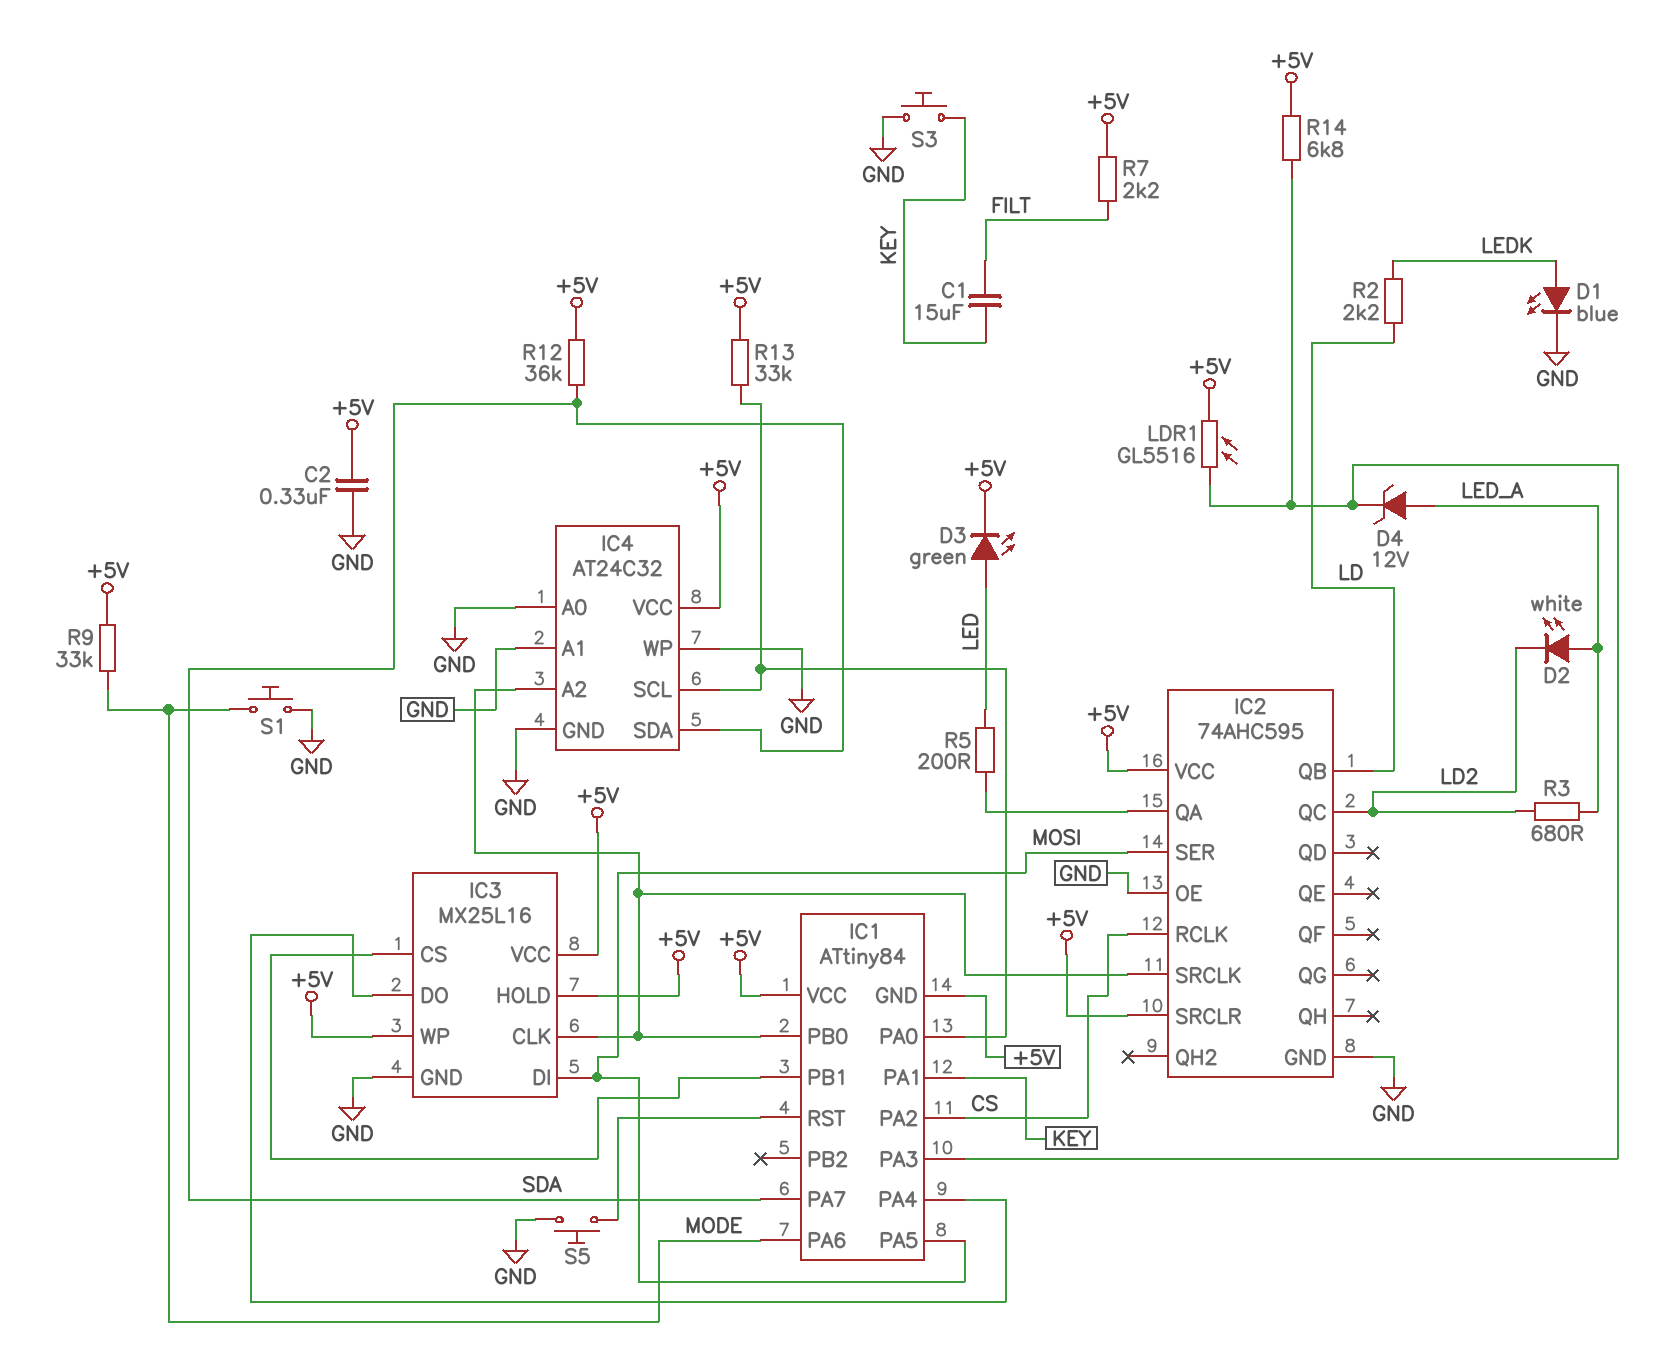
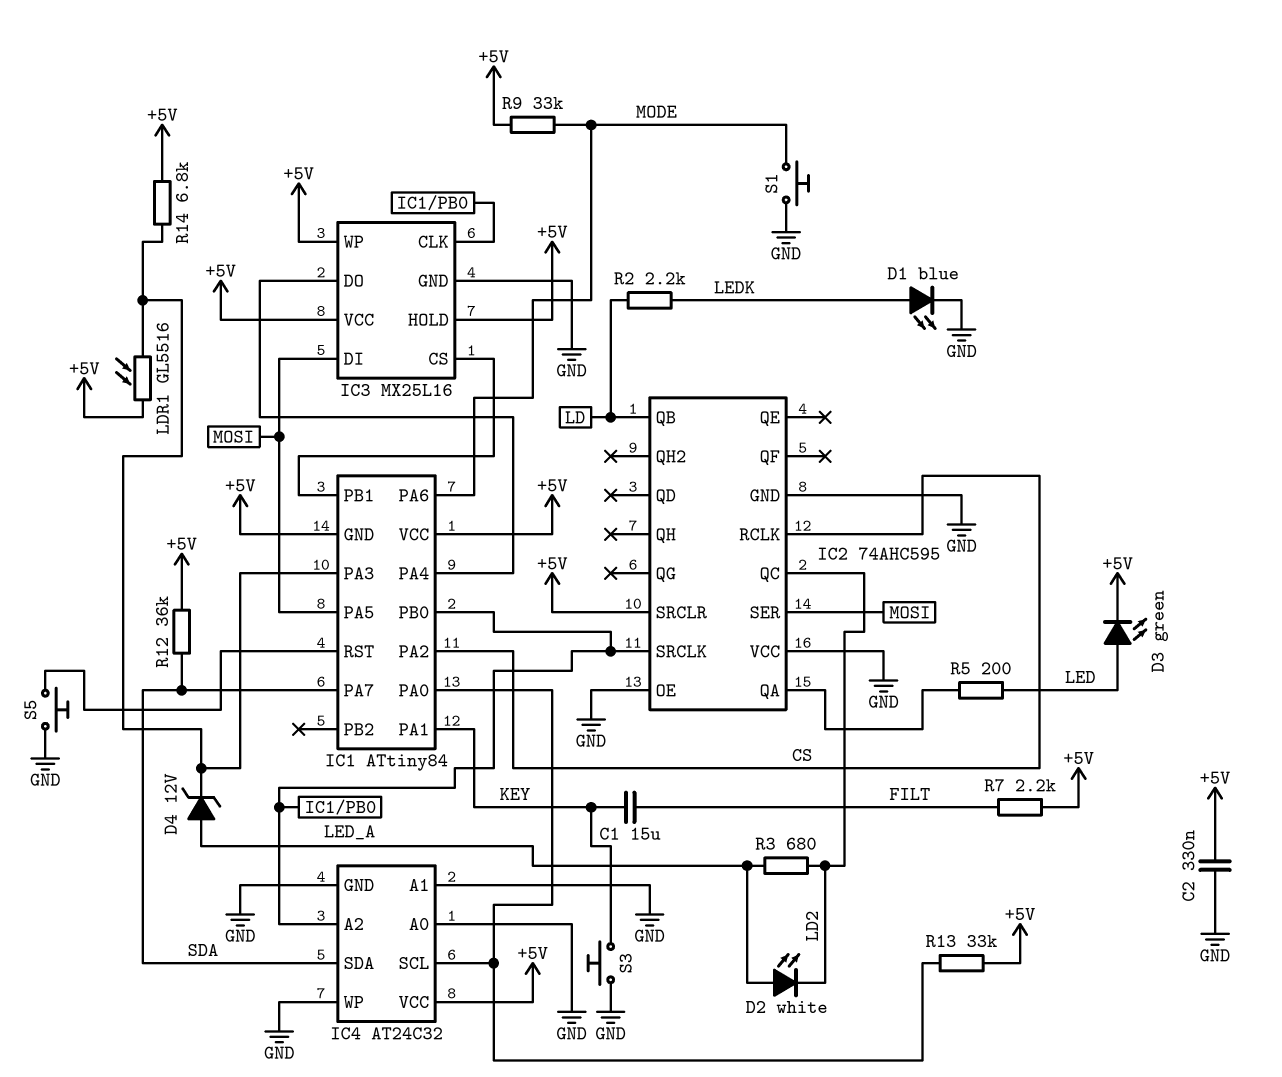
IC2 pin VCC: +5V -> GND

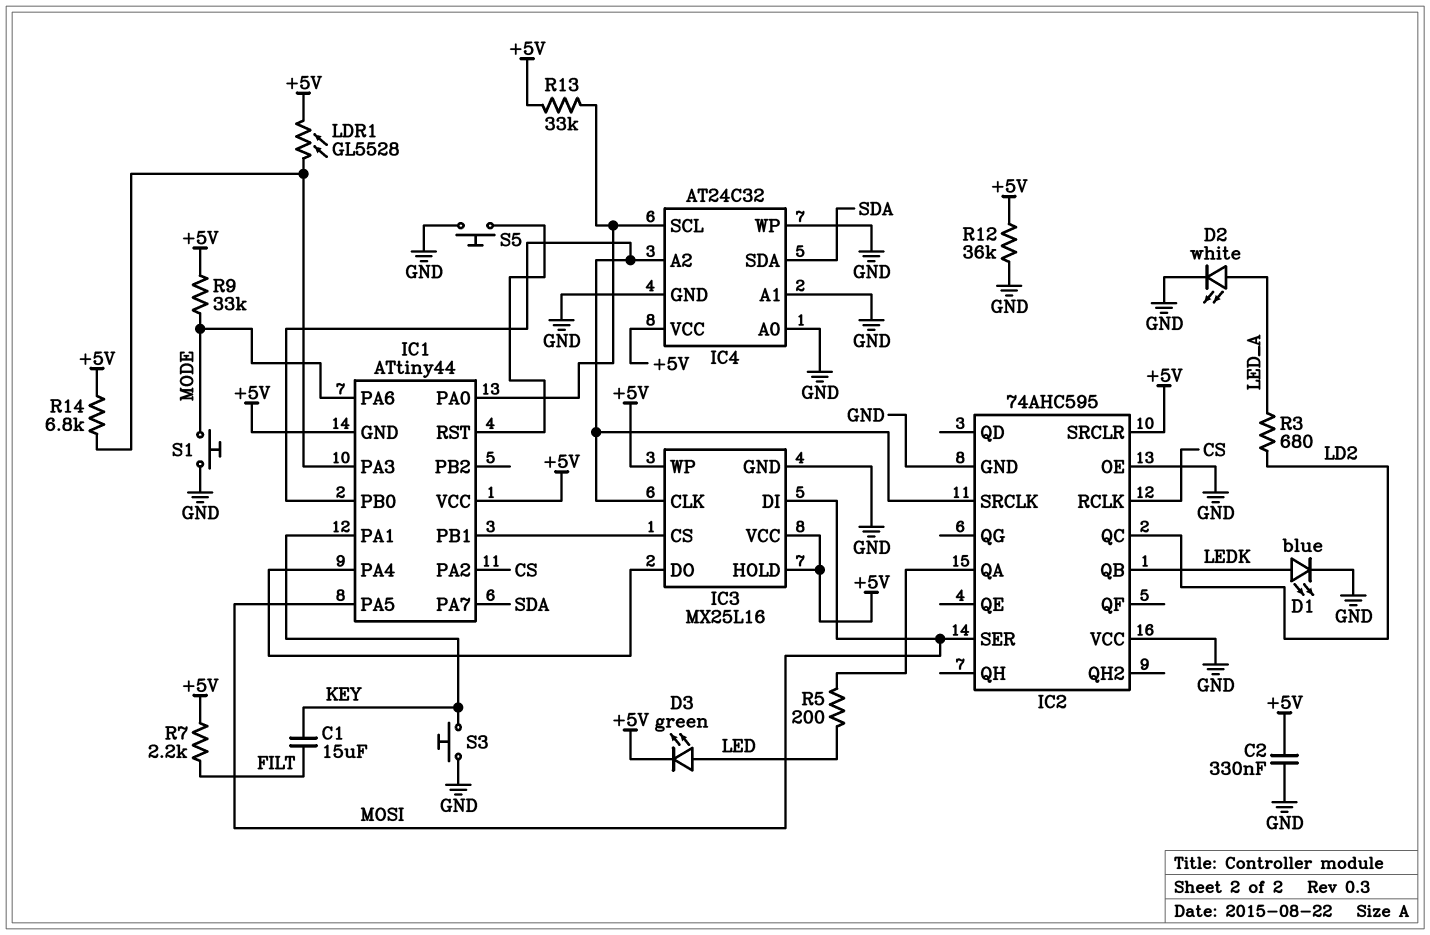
D2: LED white (A LED_A, K LD2) -> LED white (A LED_A, K GND)
D4: zener 12V (A LED_A, K IC1/PA3) -> none
IC1: ATtiny84 -> ATtiny44
IC2 pin QB: LD -> LEDK
LDR1: GL5516 (+5V, IC1/PA3) -> GL5528 (+5V, IC1/PA3)
R2: 2.2k (LD, LEDK) -> none
R12: 36k (+5V, SDA) -> 36k (+5V, GND)

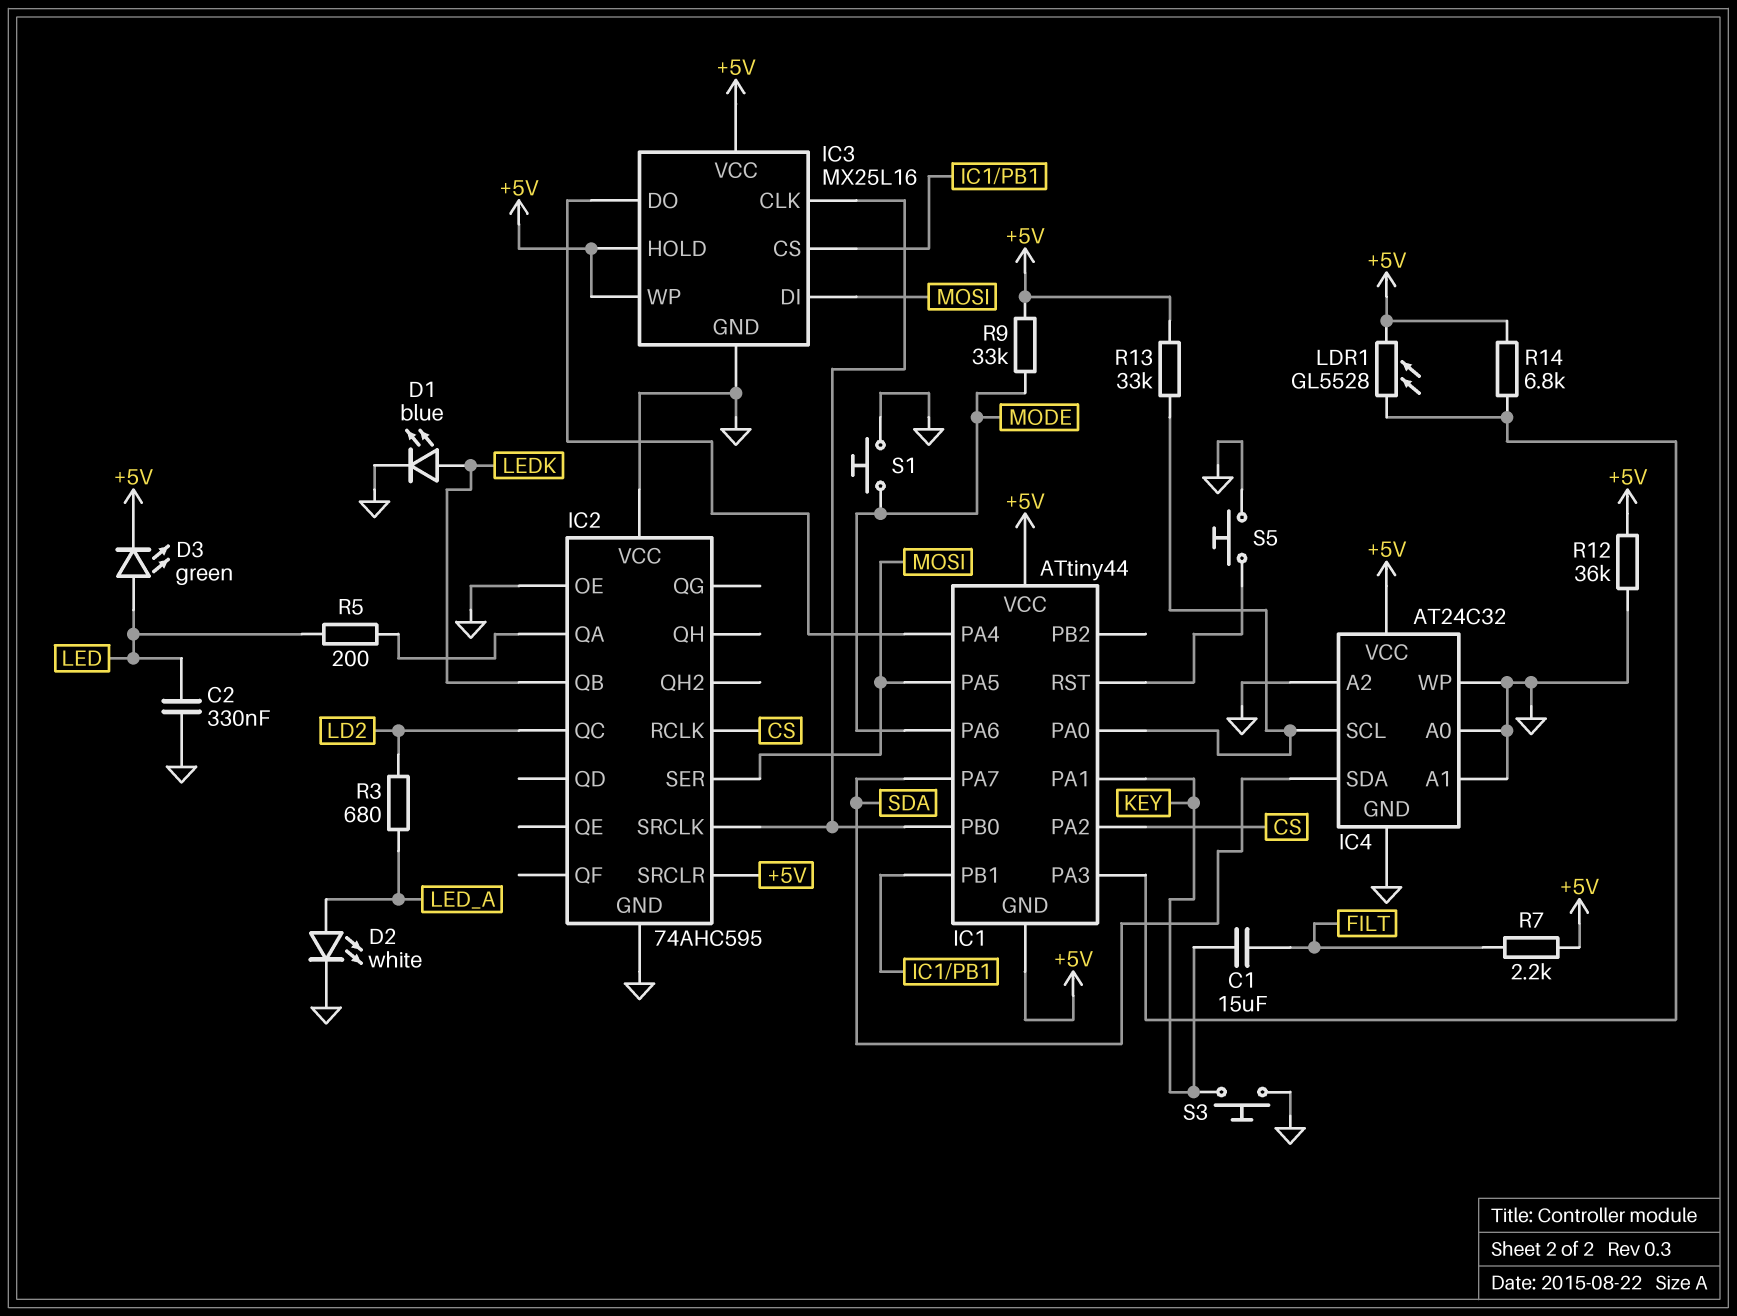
C2: 330nF (+5V, GND) -> 330nF (GND, LED)
IC4 pin A2: IC1/PB0 -> GND

